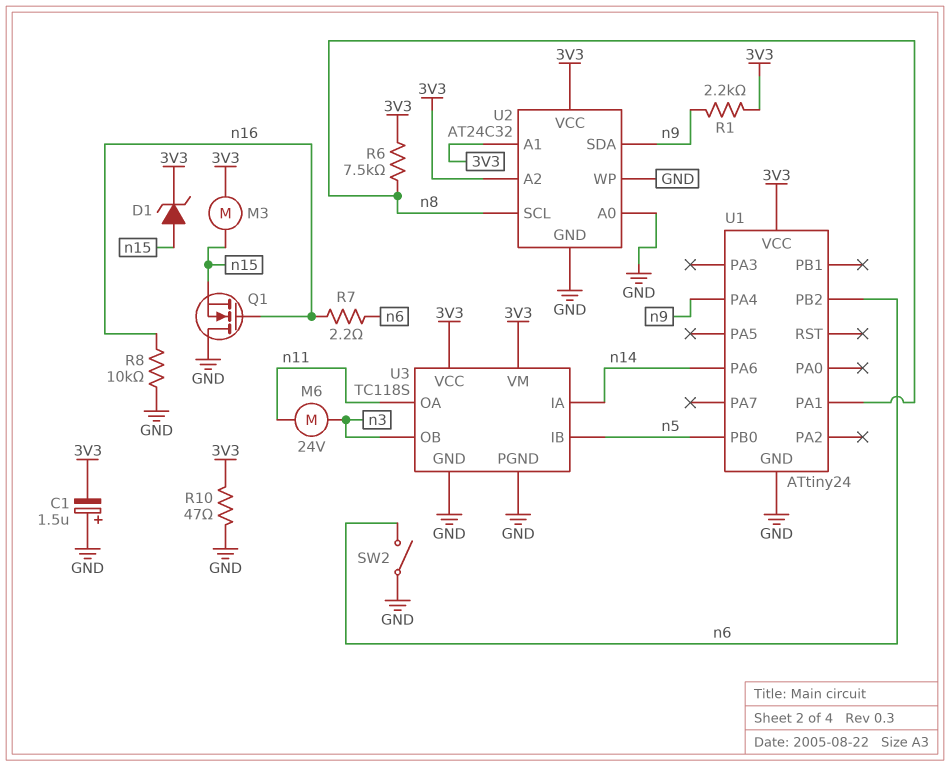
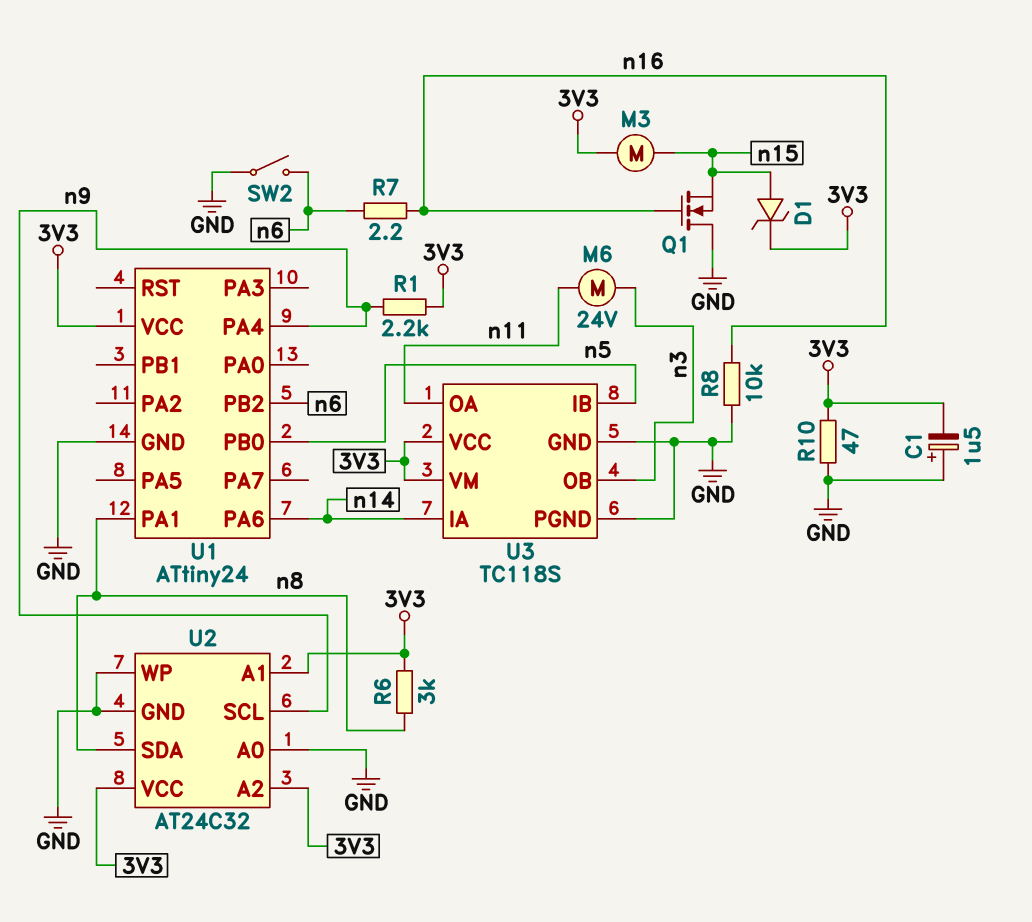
R6: 7.5k (3V3, n8) -> 3k (3V3, n8)
U2 pin SCL: n8 -> n9
U2 pin SDA: n9 -> n8

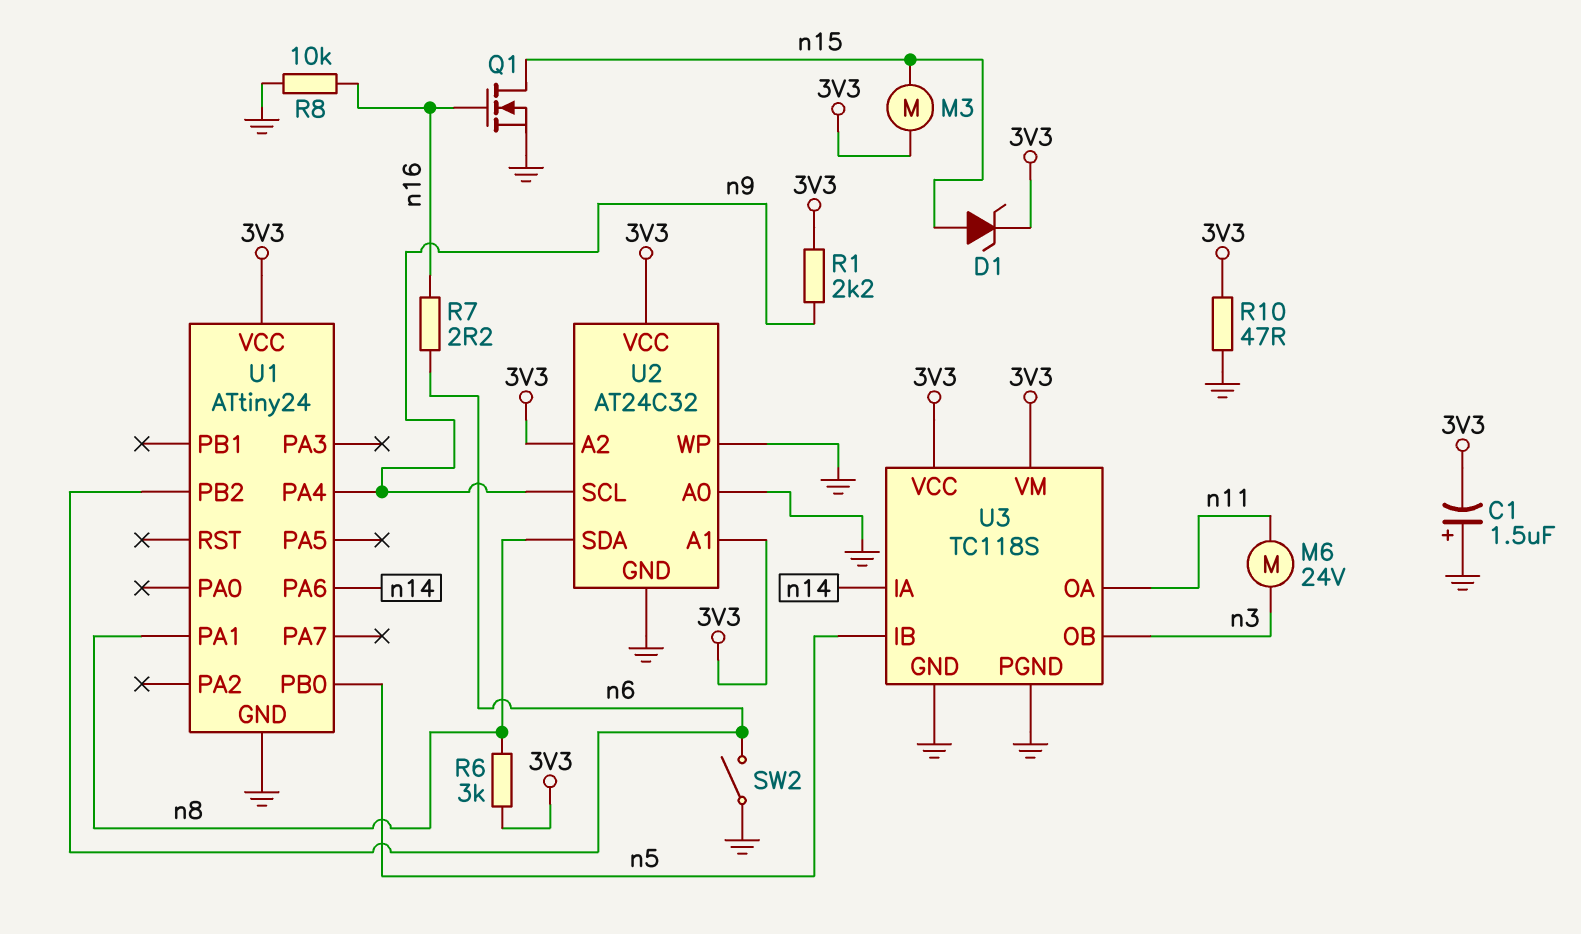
Q1: NMOS (G n16, D GND, S n15) -> NMOS (G n16, D n15, S GND)

